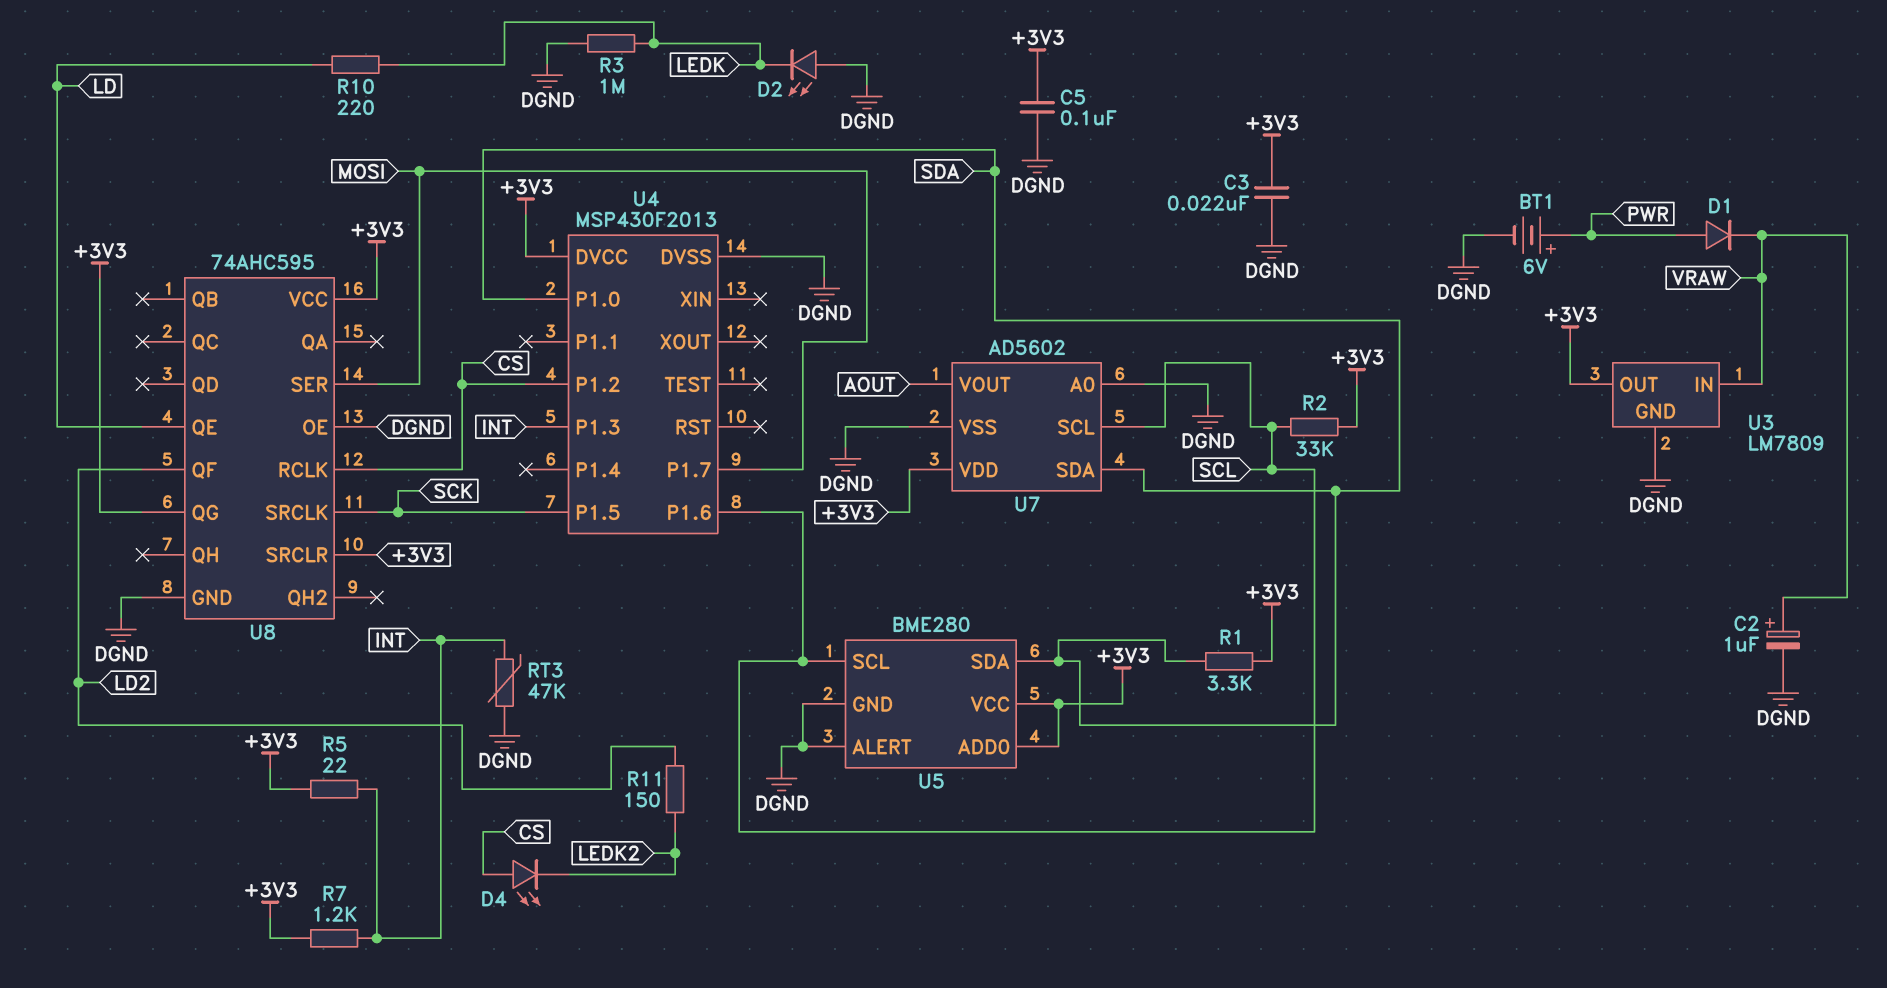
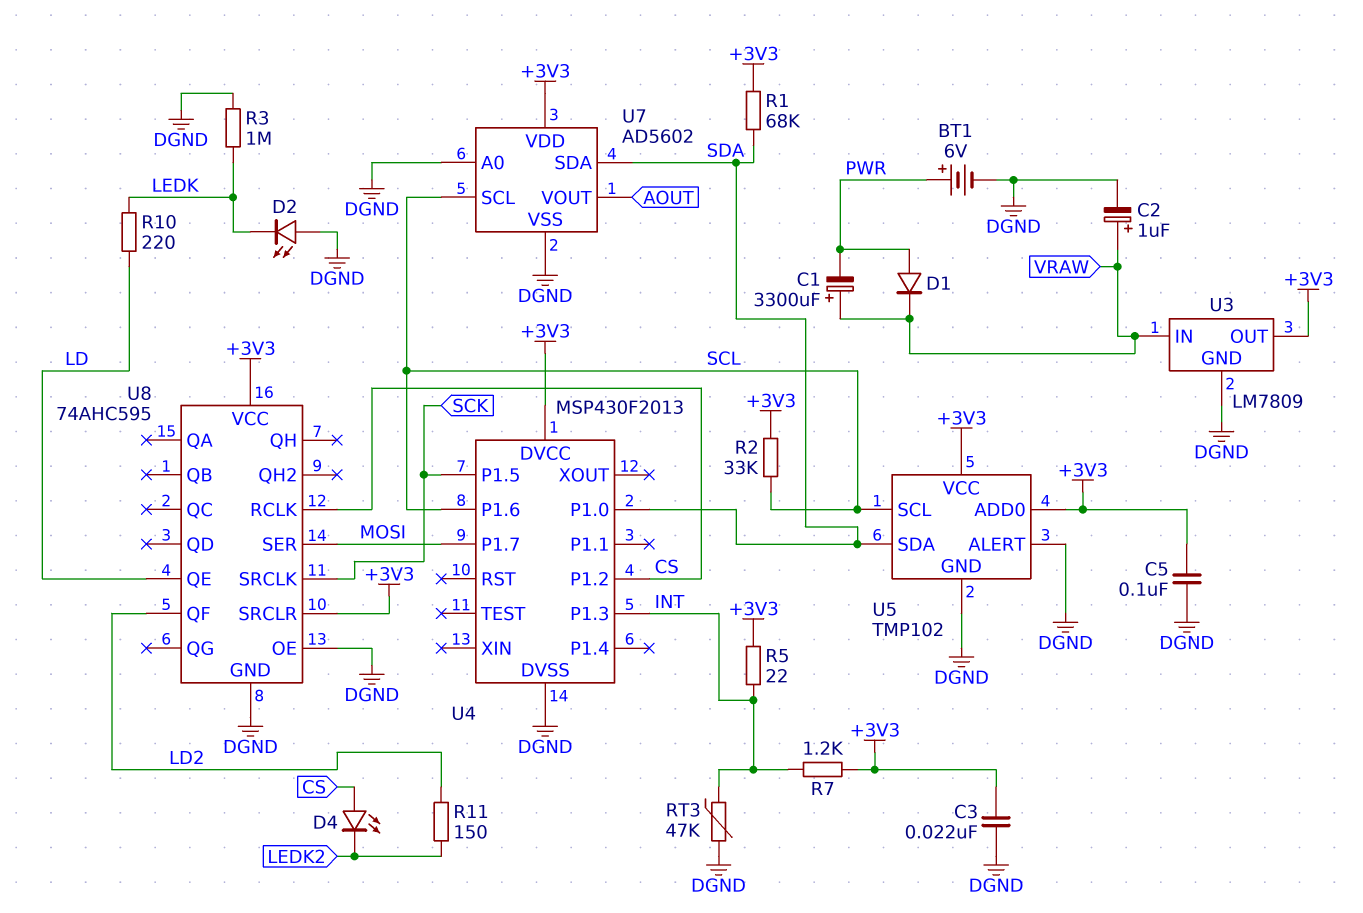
C1: none -> 3300uF (plus VRAW, minus PWR)
R1: 3.3k (+3V3, SDA) -> 68k (+3V3, SDA)
U5: BME280 -> TMP102
U8 pin QG: +3V3 -> none

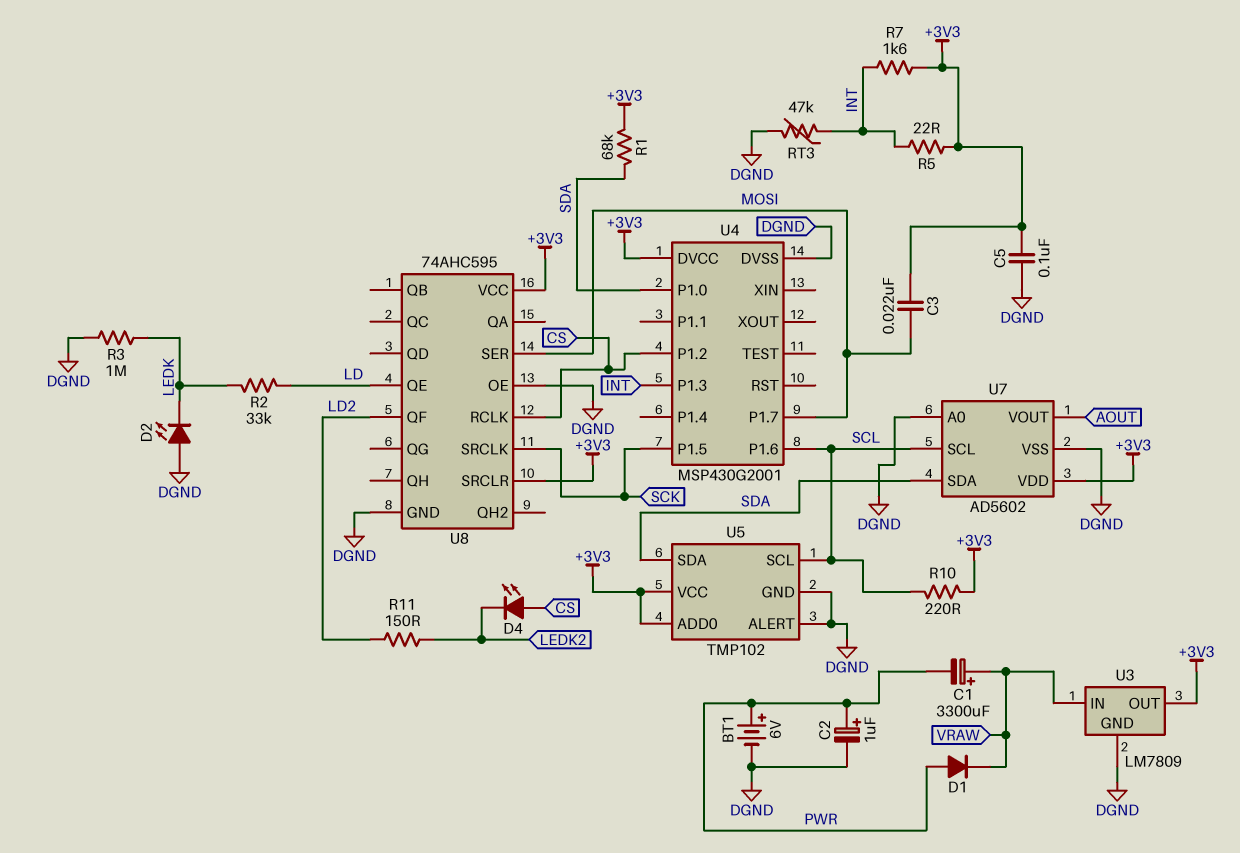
C2: 1uF (plus VRAW, minus DGND) -> 1uF (plus PWR, minus DGND)
C3: 22nF (+3V3, DGND) -> 22nF (+3V3, MOSI)
R2: 33k (+3V3, SCL) -> 33k (LD, LEDK)
R7: 1.2k (+3V3, INT) -> 1.6k (+3V3, INT)
R10: 220 (LD, LEDK) -> 220 (+3V3, SCL)
U4: MSP430F2013 -> MSP430G2001

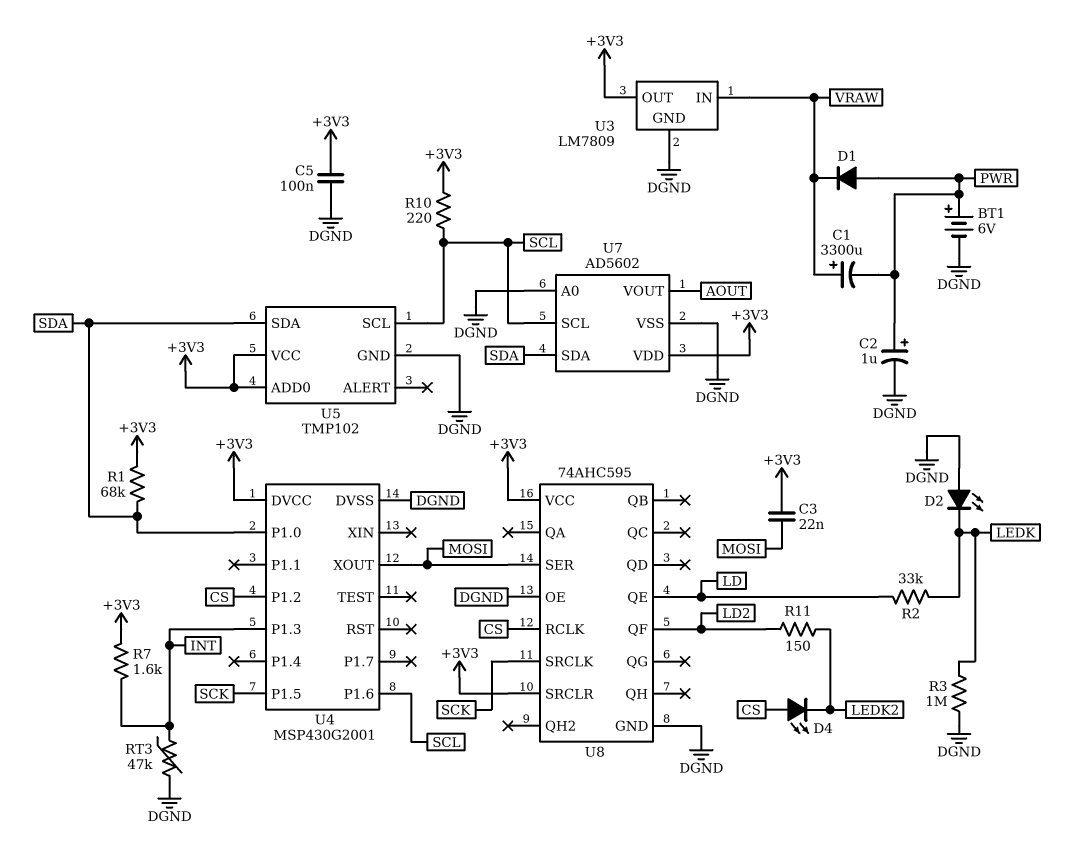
R5: 22 (+3V3, INT) -> none
U4 pin P1.7: MOSI -> none
U4 pin XOUT: none -> MOSI
U5 pin ALERT: DGND -> none

